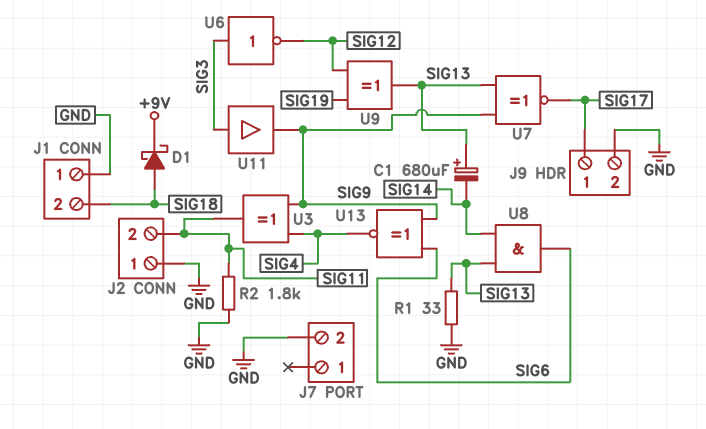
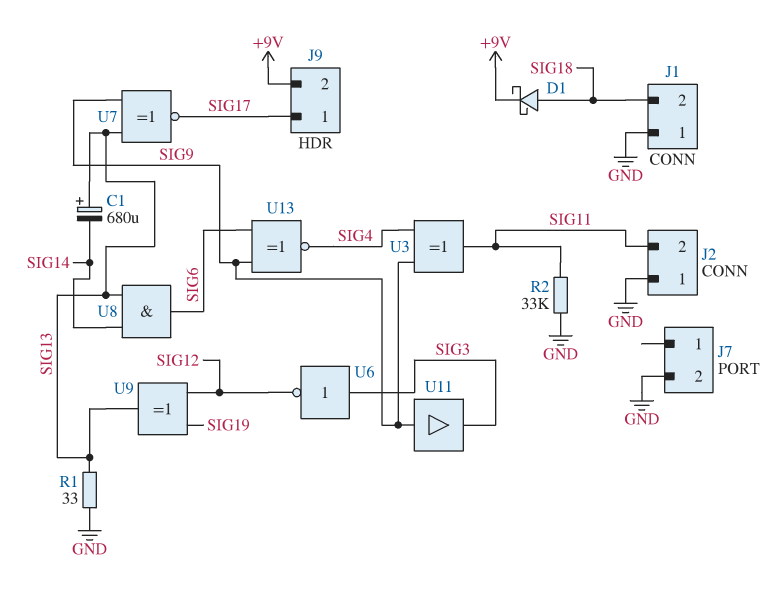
J9 pin 2: GND -> +9V
R2: 1.8k (GND, SIG11) -> 33k (GND, SIG11)
U11: buffer (in SIG3, out SIG9) -> buffer (in SIG9, out SIG3)

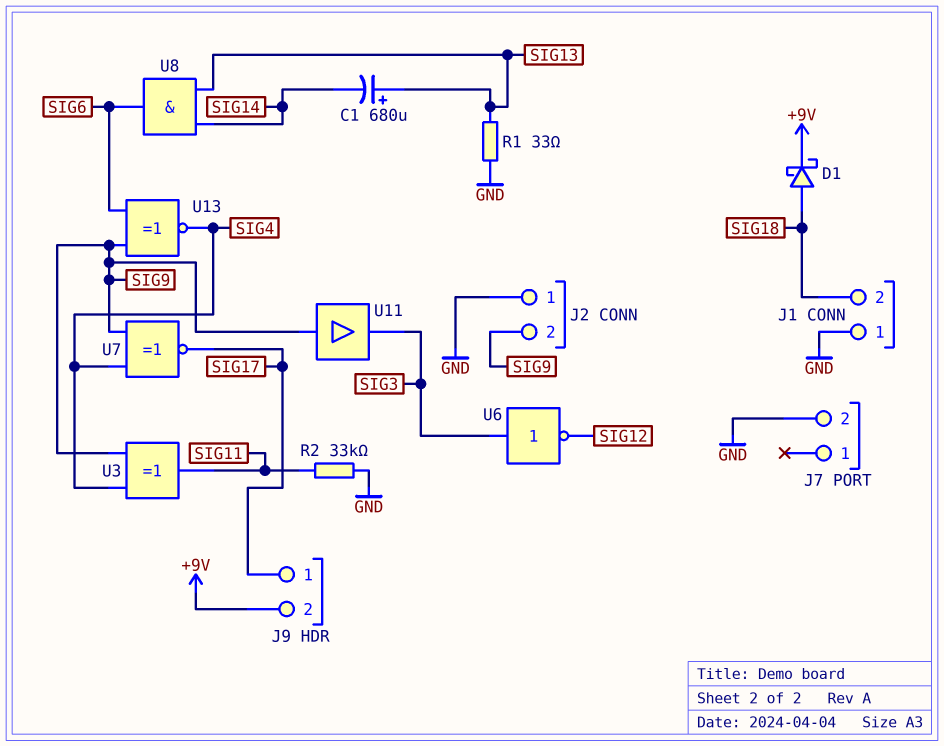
J2 pin 2: SIG11 -> SIG9
U7: XNOR (in SIG9, in SIG13, out SIG17) -> XNOR (in SIG4, in SIG9, out SIG17)
U9: XOR (in SIG12, in SIG19, out SIG13) -> none

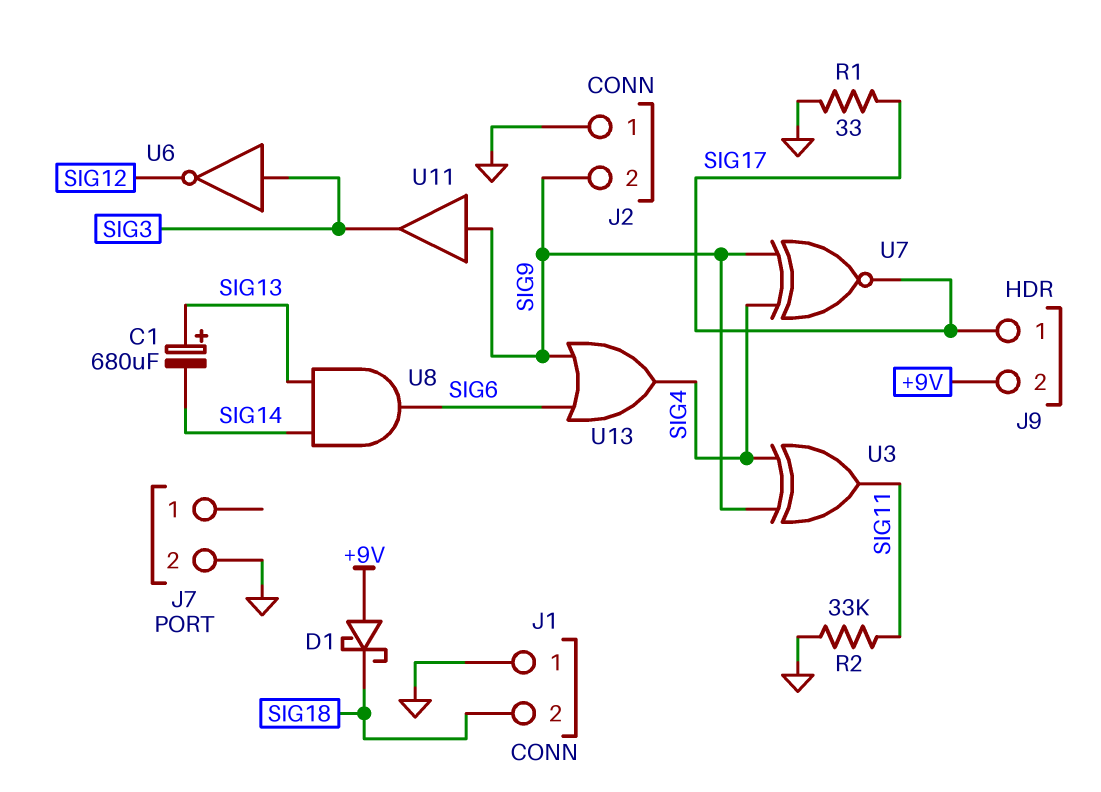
D1: schottky (A SIG18, K +9V) -> schottky (A +9V, K SIG18)
R1: 33 (GND, SIG13) -> 33 (GND, SIG17)
U13: XNOR (in SIG6, in SIG9, out SIG4) -> OR (in SIG6, in SIG9, out SIG4)

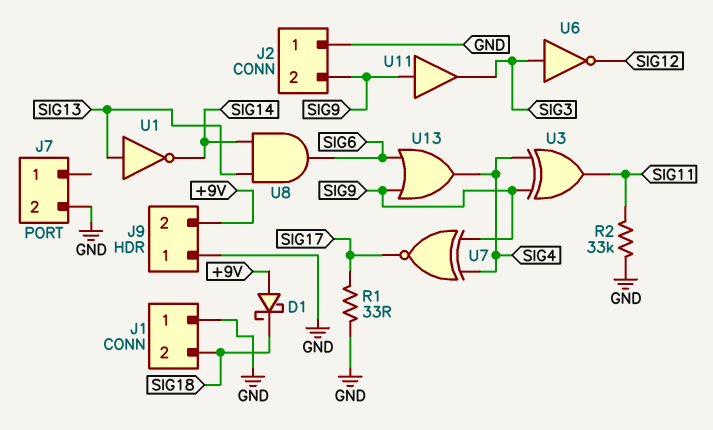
C1: 680uF (plus SIG13, minus SIG14) -> none
J9 pin 1: SIG17 -> GND
U1: none -> NOT (in SIG13, out SIG14)

